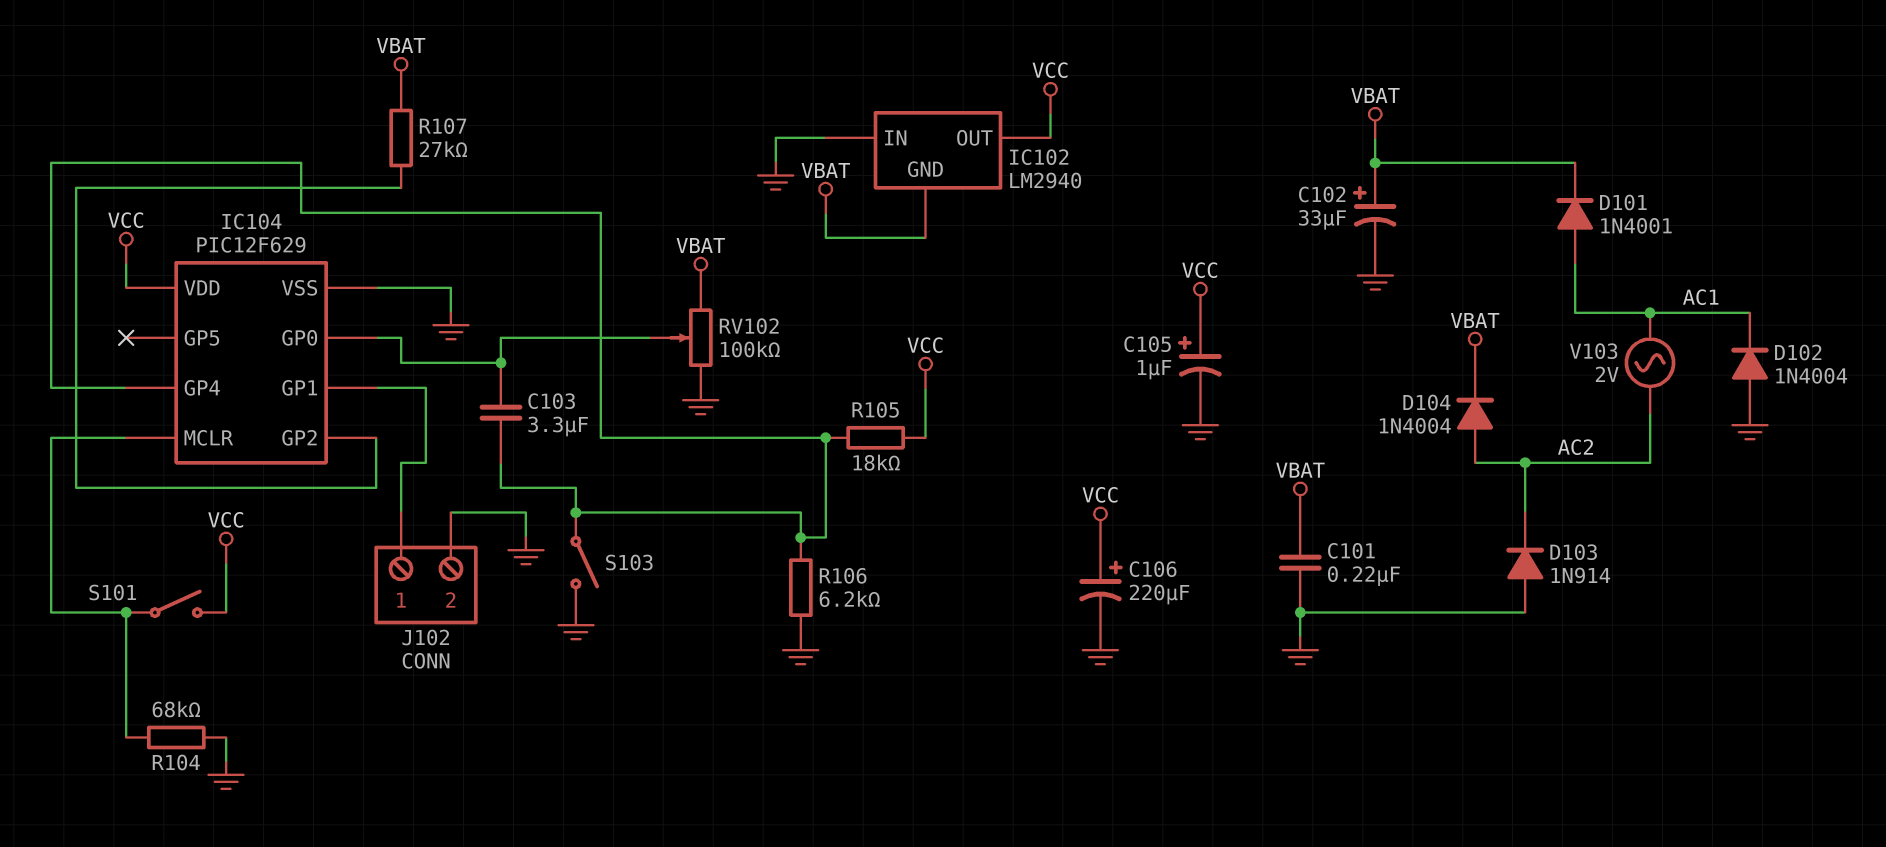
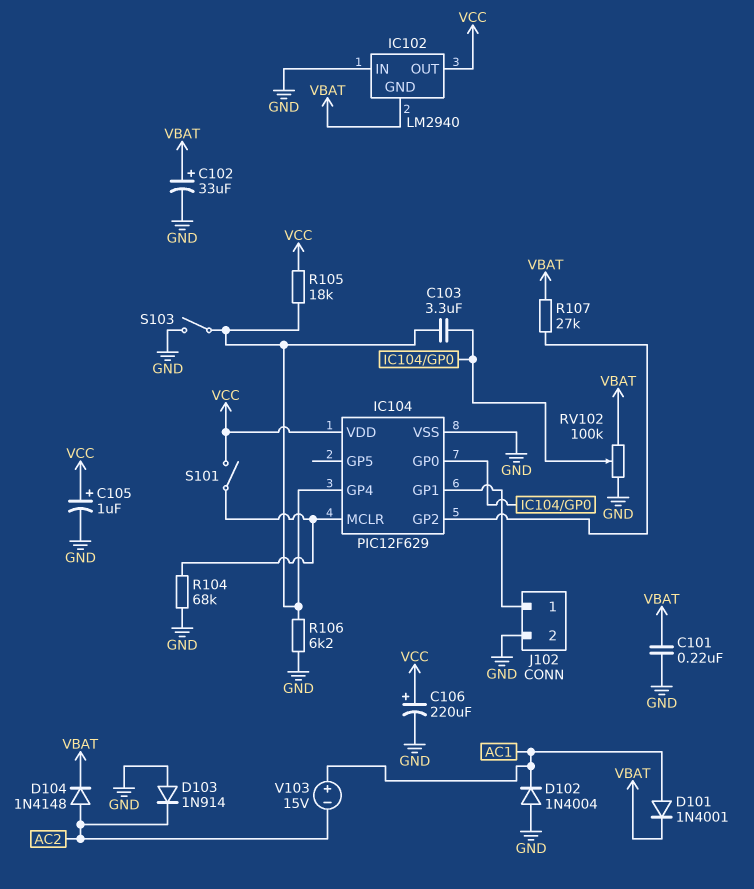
D104: diode 1N4004 (A AC2, K VBAT) -> diode 1N4148 (A AC2, K VBAT)
V103: AC 2V (AC1, AC2) -> 15V (plus AC1, minus AC2)

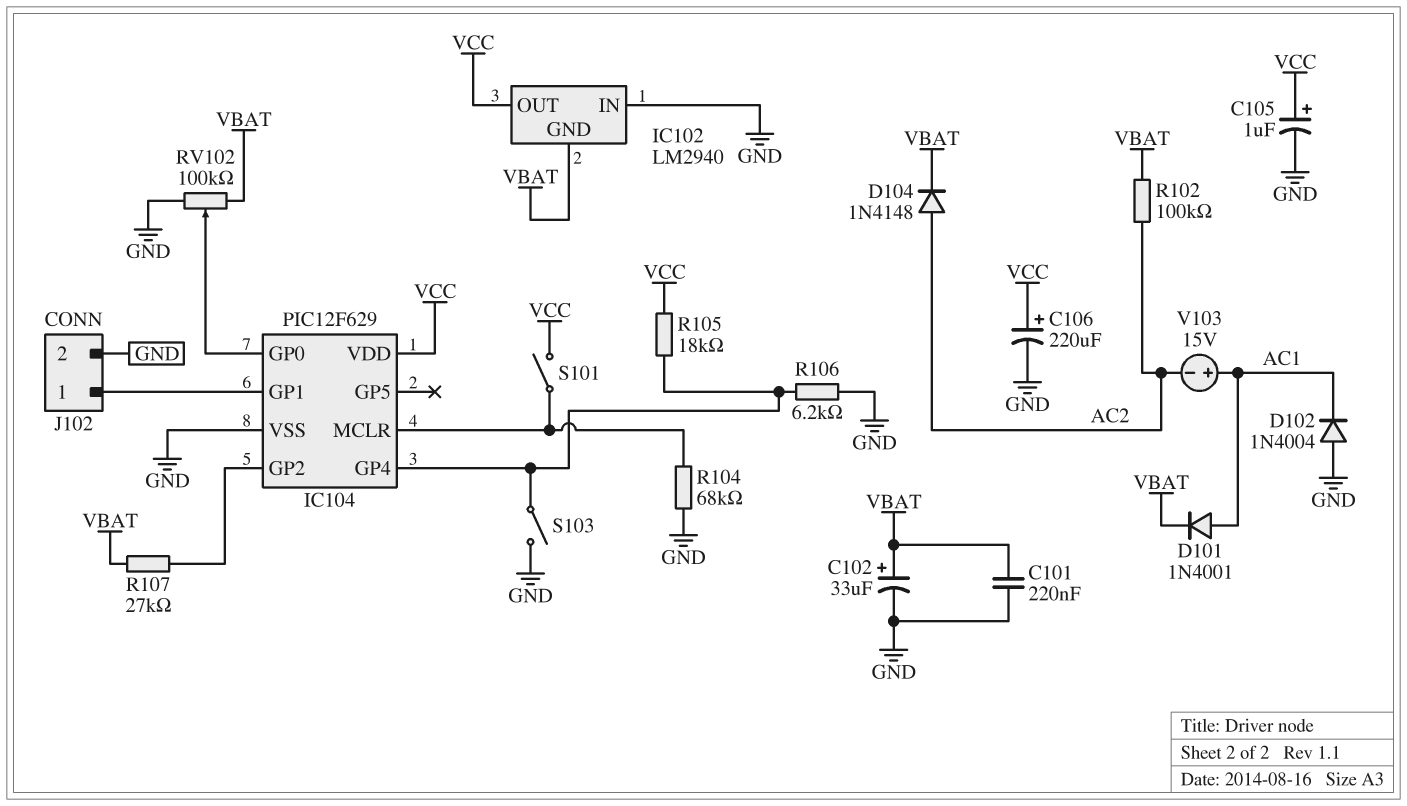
C103: 3.3uF (IC104/GP0, IC104/GP4) -> none
D103: diode 1N914 (A GND, K AC2) -> none
R102: none -> 100k (AC2, VBAT)

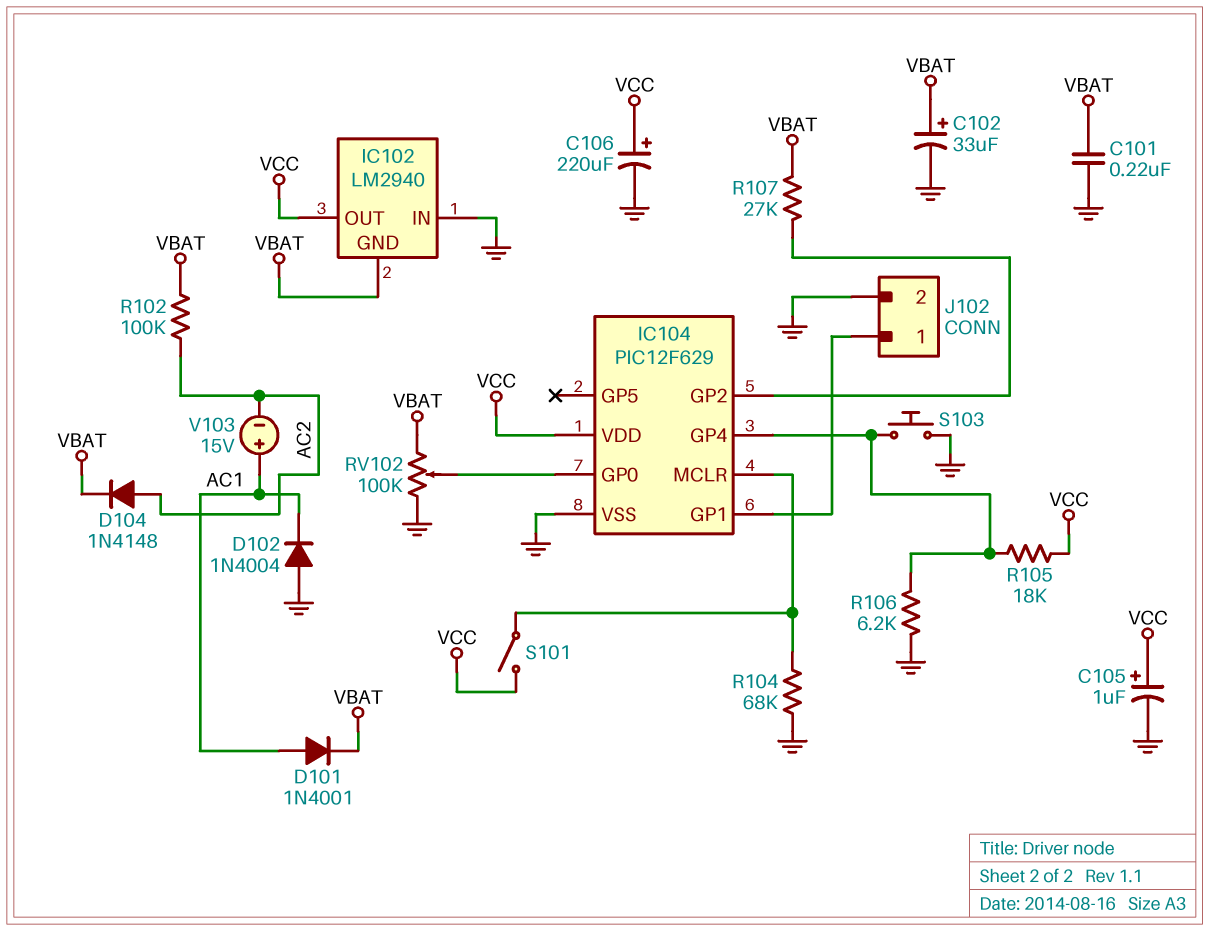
S103: switch (GND, IC104/GP4) -> button (GND, IC104/GP4)

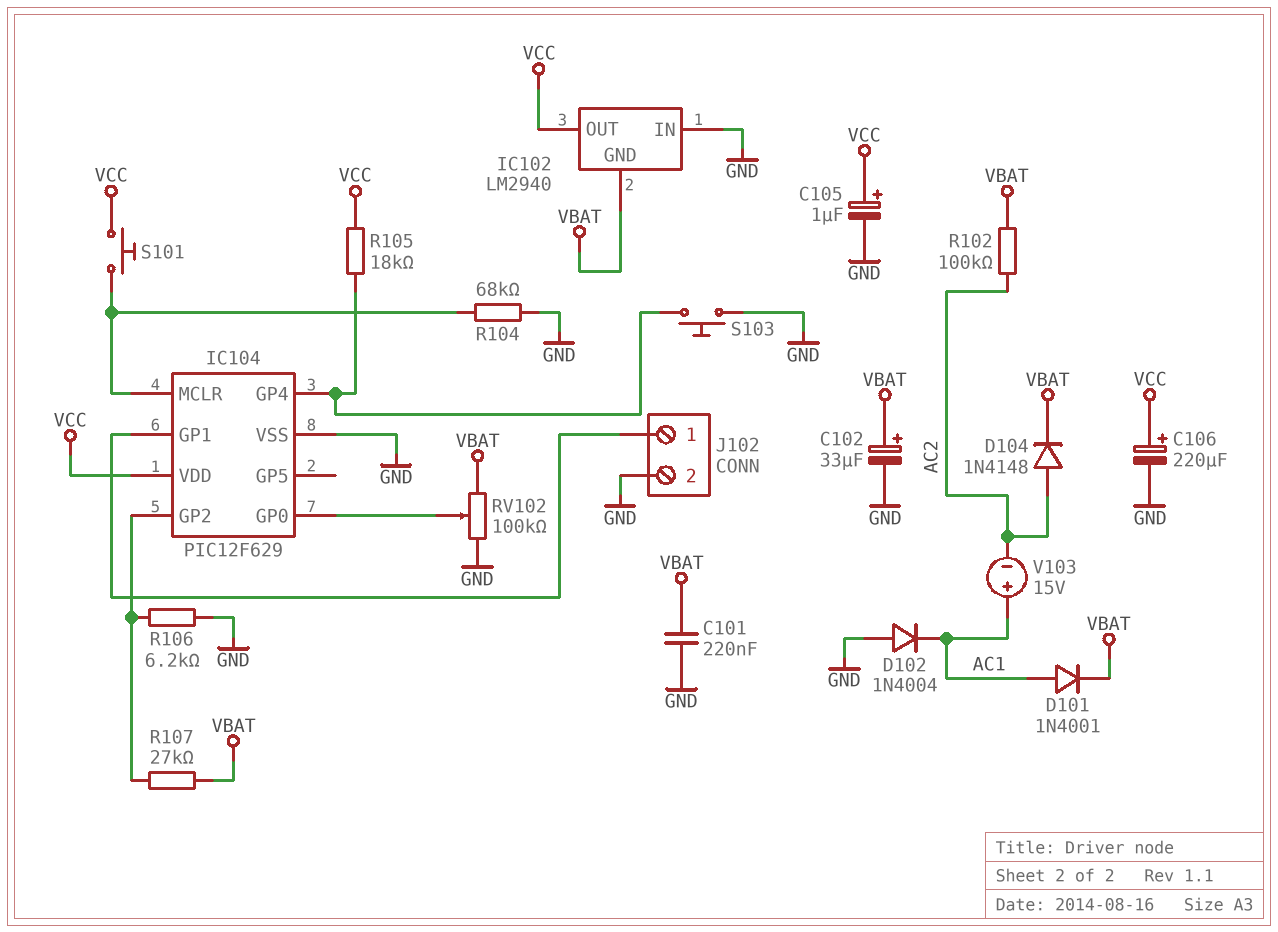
R106: 6.2k (GND, IC104/GP4) -> 6.2k (GND, IC104/GP2)
S101: switch (IC104/MCLR, VCC) -> button (IC104/MCLR, VCC)

